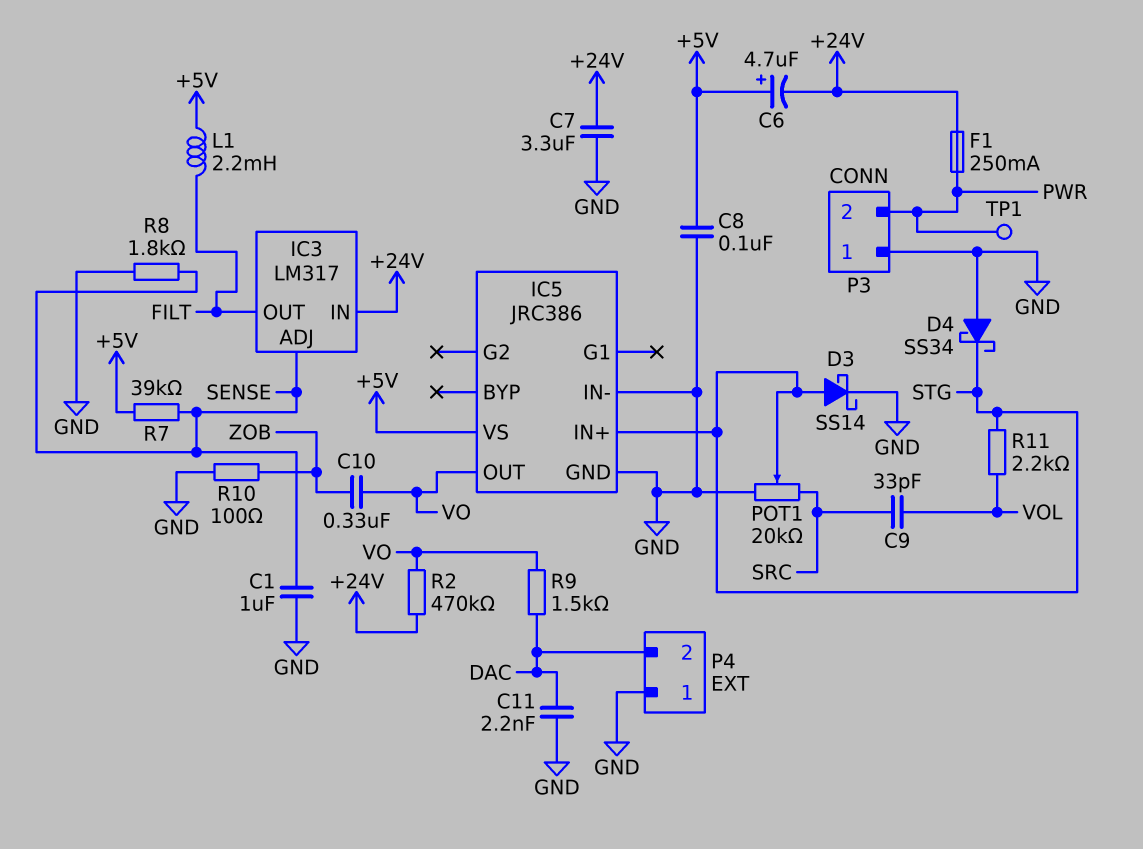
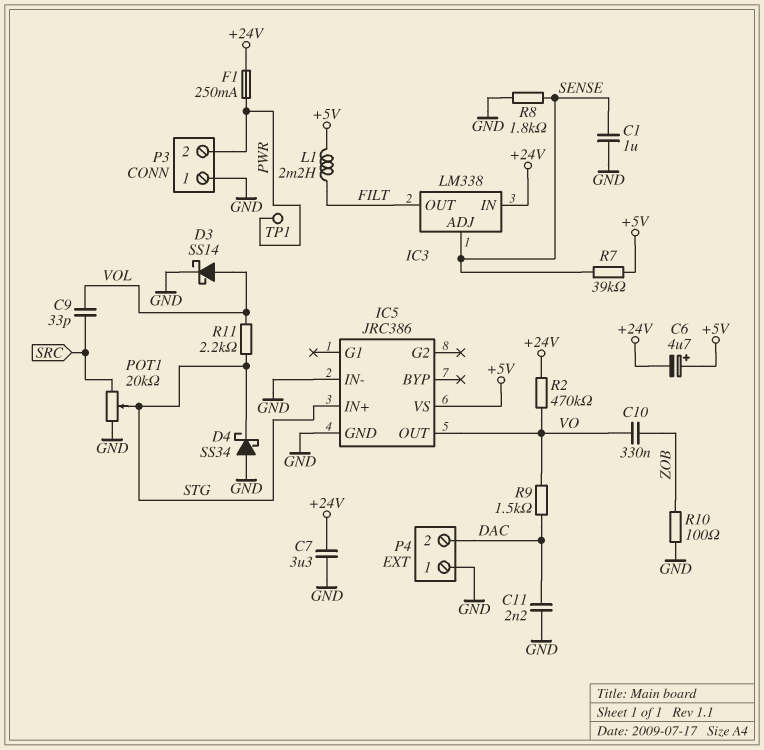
C8: 100nF (+5V, GND) -> none
D3: schottky SS14 (A STG, K GND) -> schottky SS14 (A VOL, K GND)
IC3: LM317 -> LM338

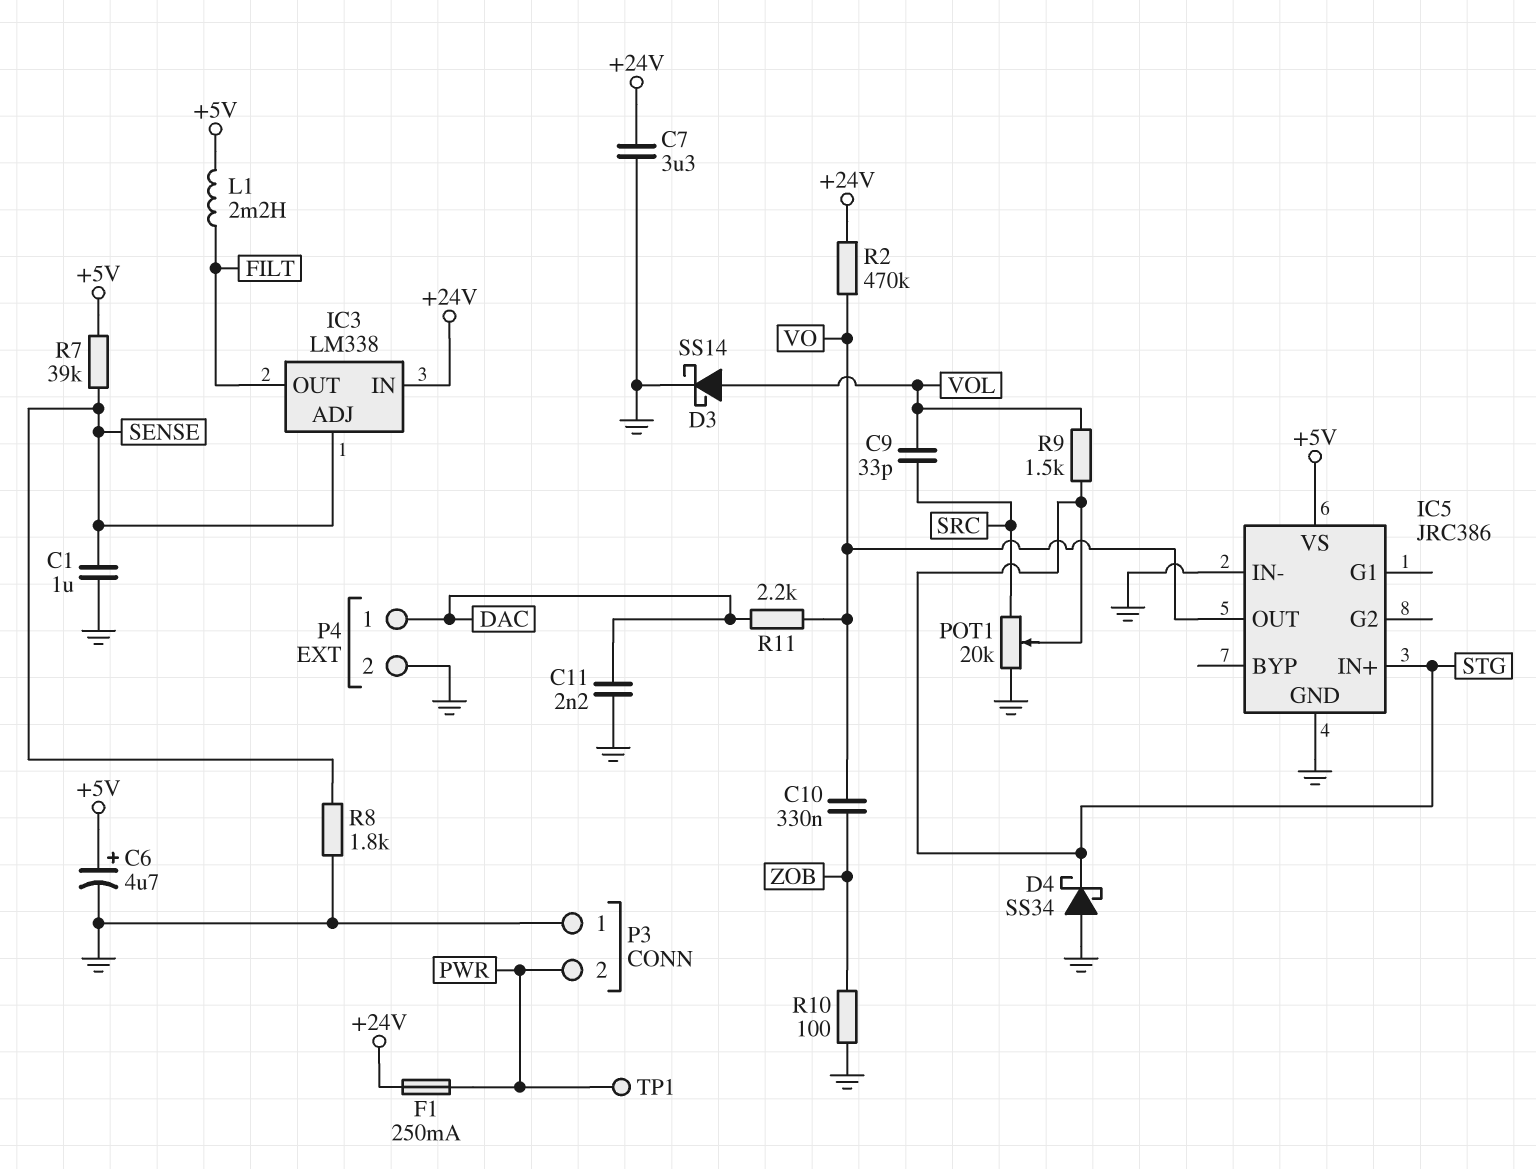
C6: 4.7uF (plus +5V, minus +24V) -> 4.7uF (plus +5V, minus GND)
P4 pin 1: GND -> DAC
P4 pin 2: DAC -> GND
R9: 1.5k (DAC, VO) -> 1.5k (STG, VOL)
R11: 2.2k (STG, VOL) -> 2.2k (DAC, VO)

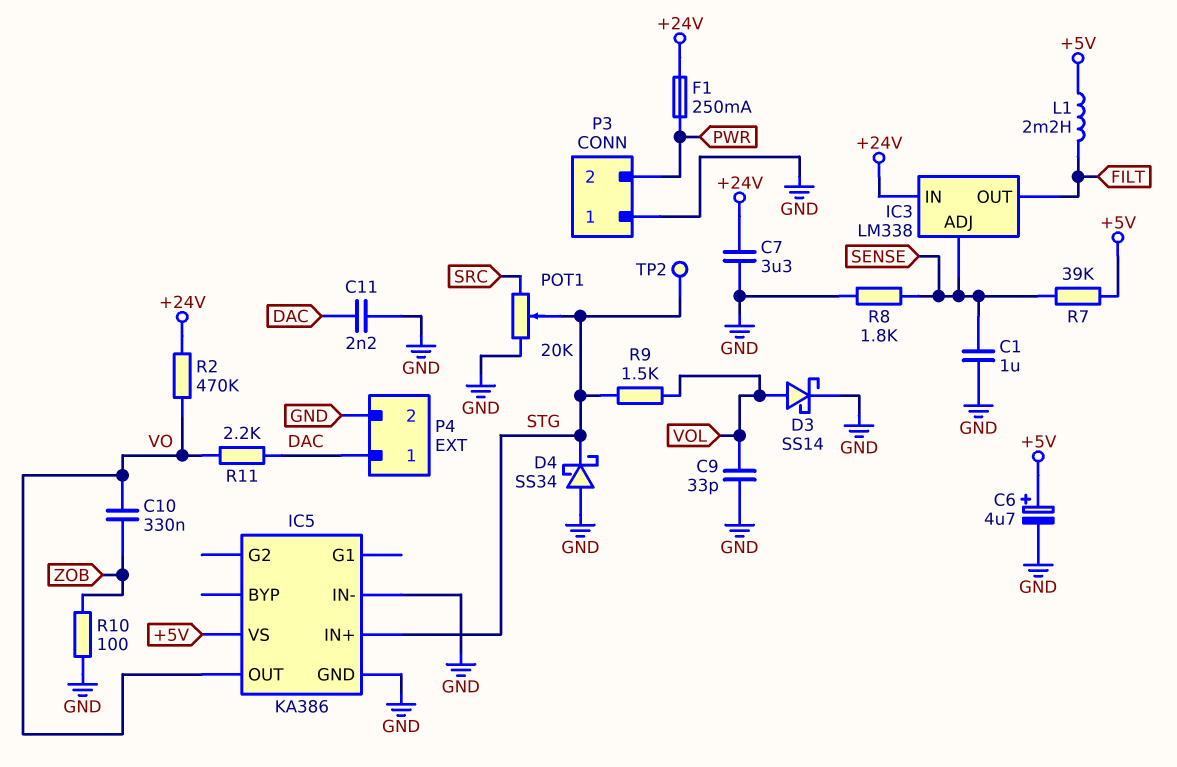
C9: 33pF (SRC, VOL) -> 33pF (GND, VOL)
IC5: JRC386 -> KA386
TP1: test point (PWR) -> none
TP2: none -> test point (STG)

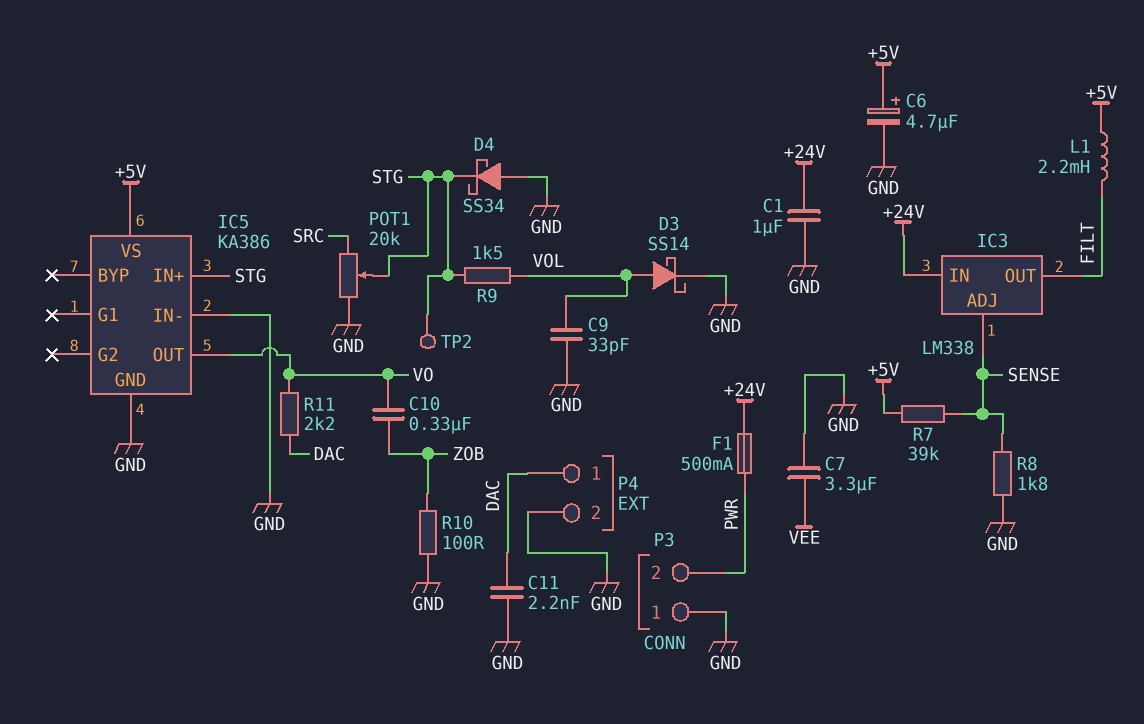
C1: 1uF (GND, SENSE) -> 1uF (+24V, GND)
C7: 3.3uF (+24V, GND) -> 3.3uF (GND, VEE)
F1: 250mA (+24V, PWR) -> 500mA (+24V, PWR)
R2: 470k (+24V, VO) -> none

